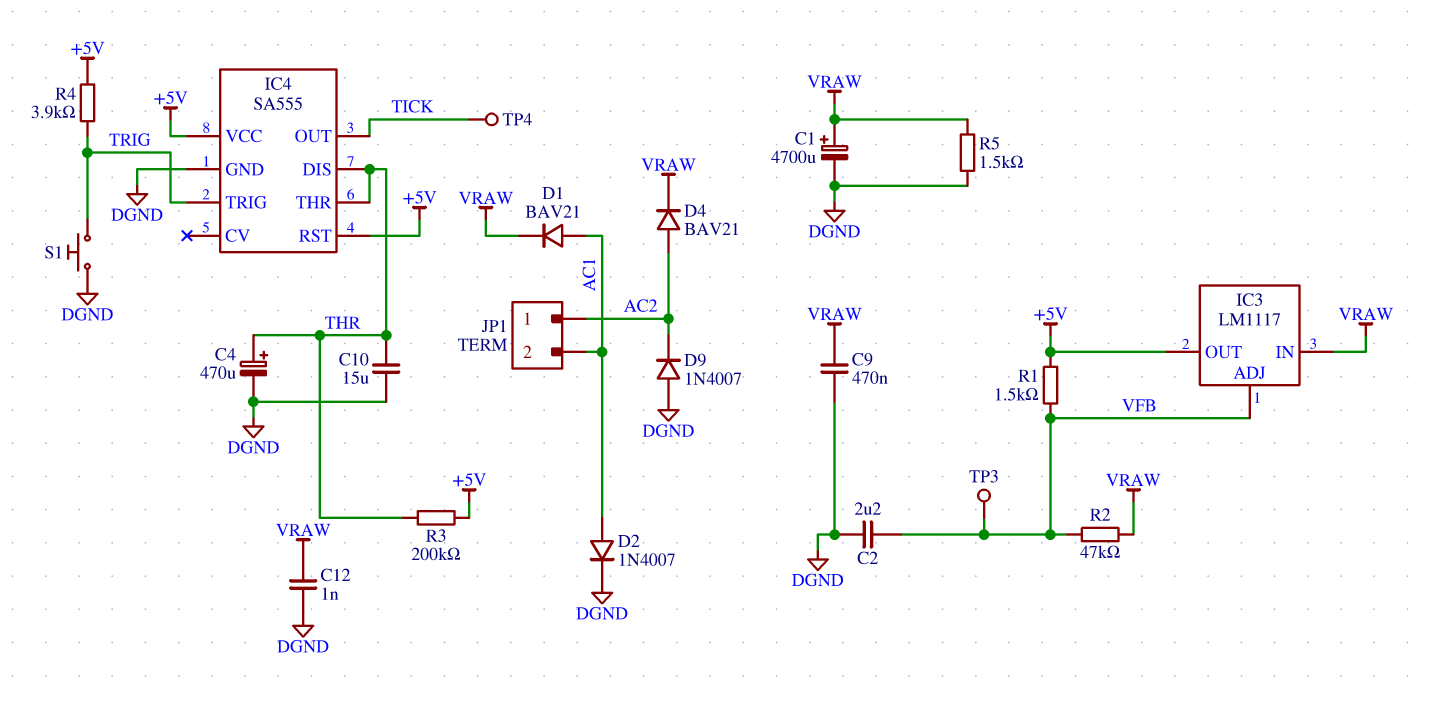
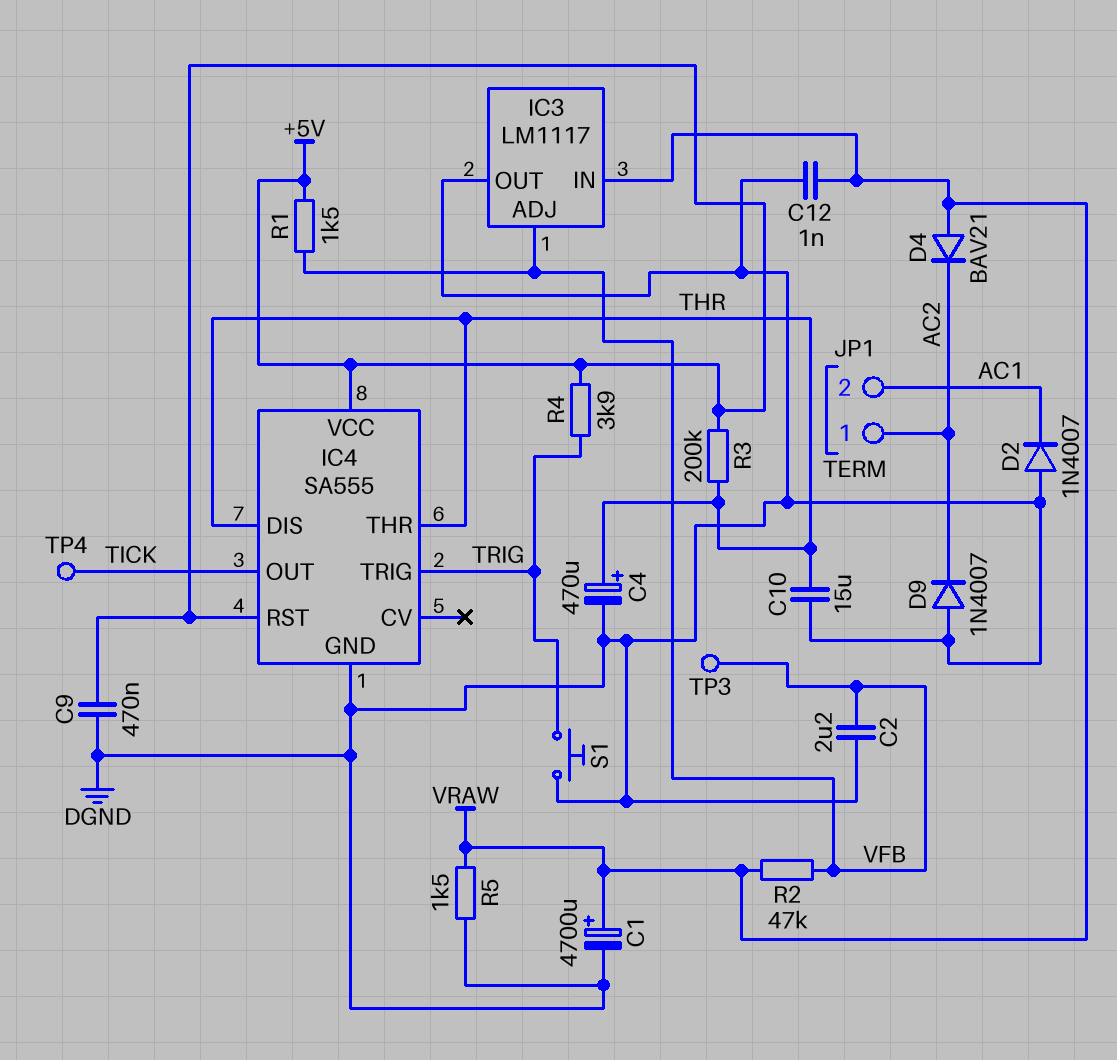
C9: 470nF (DGND, VRAW) -> 470nF (+5V, DGND)
D1: diode BAV21 (A AC1, K VRAW) -> none
D2: diode 1N4007 (A AC1, K DGND) -> diode 1N4007 (A DGND, K AC1)
D4: diode BAV21 (A AC2, K VRAW) -> diode BAV21 (A VRAW, K AC2)
IC3 pin OUT: +5V -> DGND

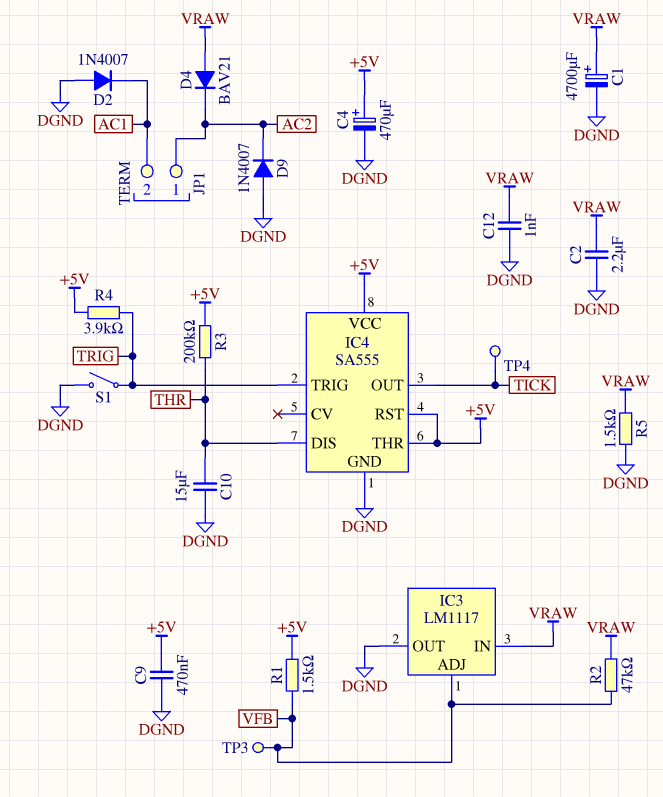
C2: 2.2uF (DGND, VFB) -> 2.2uF (DGND, VRAW)
C4: 470uF (plus THR, minus DGND) -> 470uF (plus +5V, minus DGND)
IC4 pin THR: THR -> +5V
S1: button (DGND, TRIG) -> switch (DGND, TRIG)

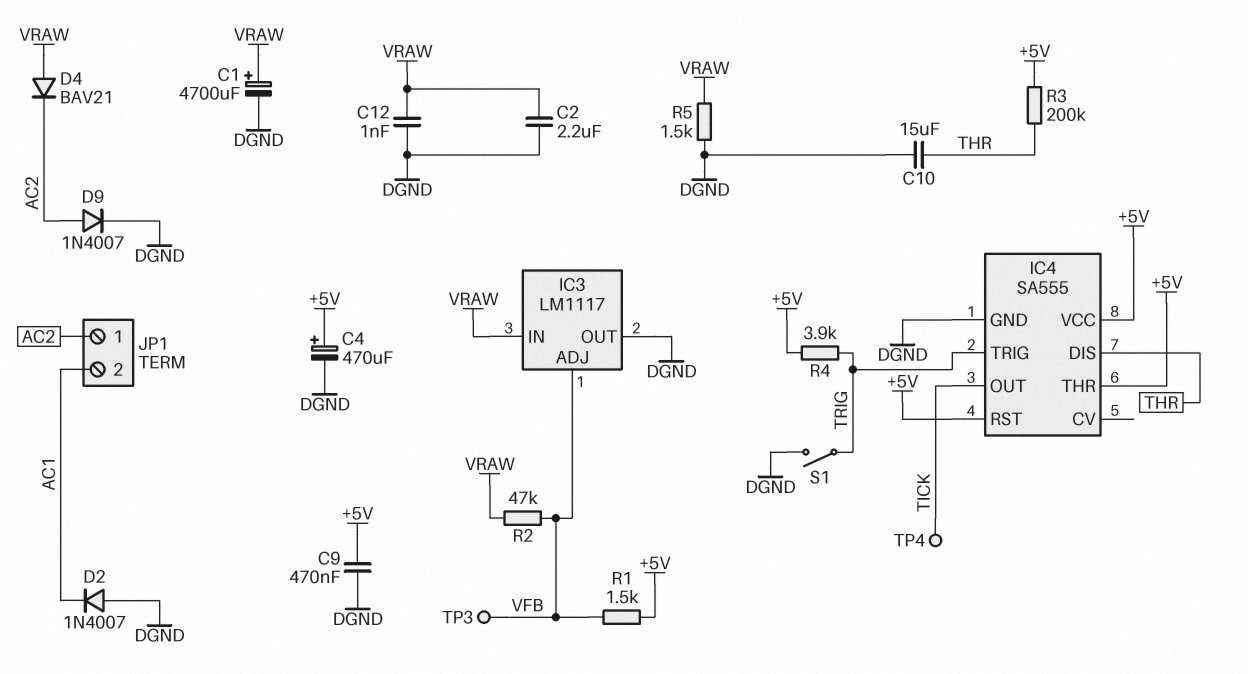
D9: diode 1N4007 (A DGND, K AC2) -> diode 1N4007 (A AC2, K DGND)

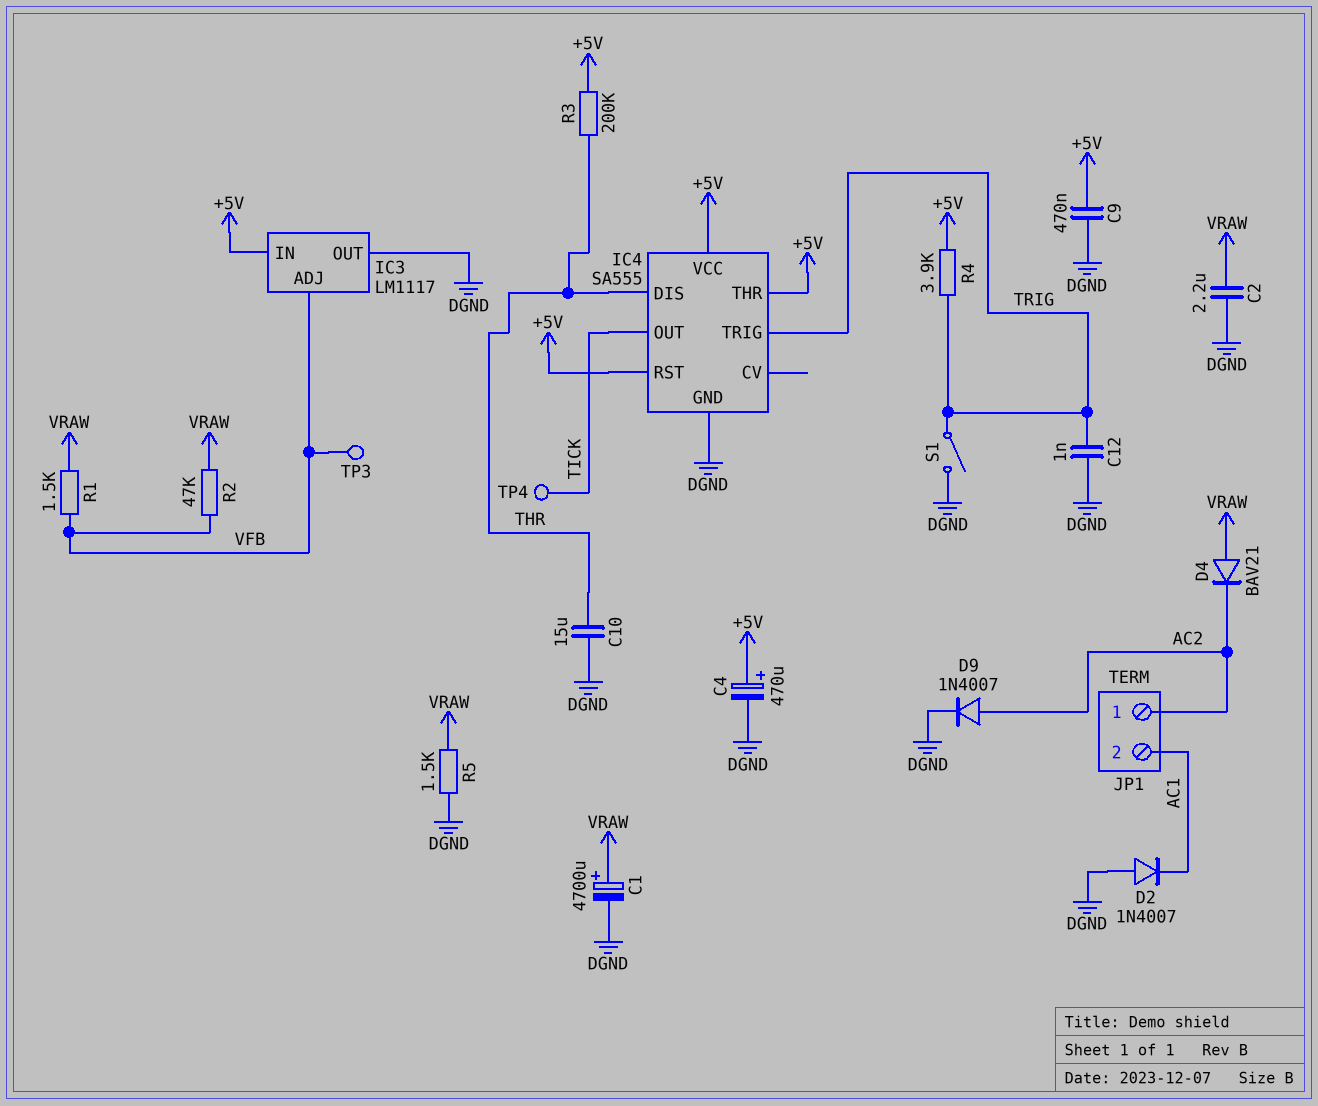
C12: 1nF (DGND, VRAW) -> 1nF (DGND, TRIG)
IC3 pin IN: VRAW -> +5V
R1: 1.5k (+5V, VFB) -> 1.5k (VFB, VRAW)

